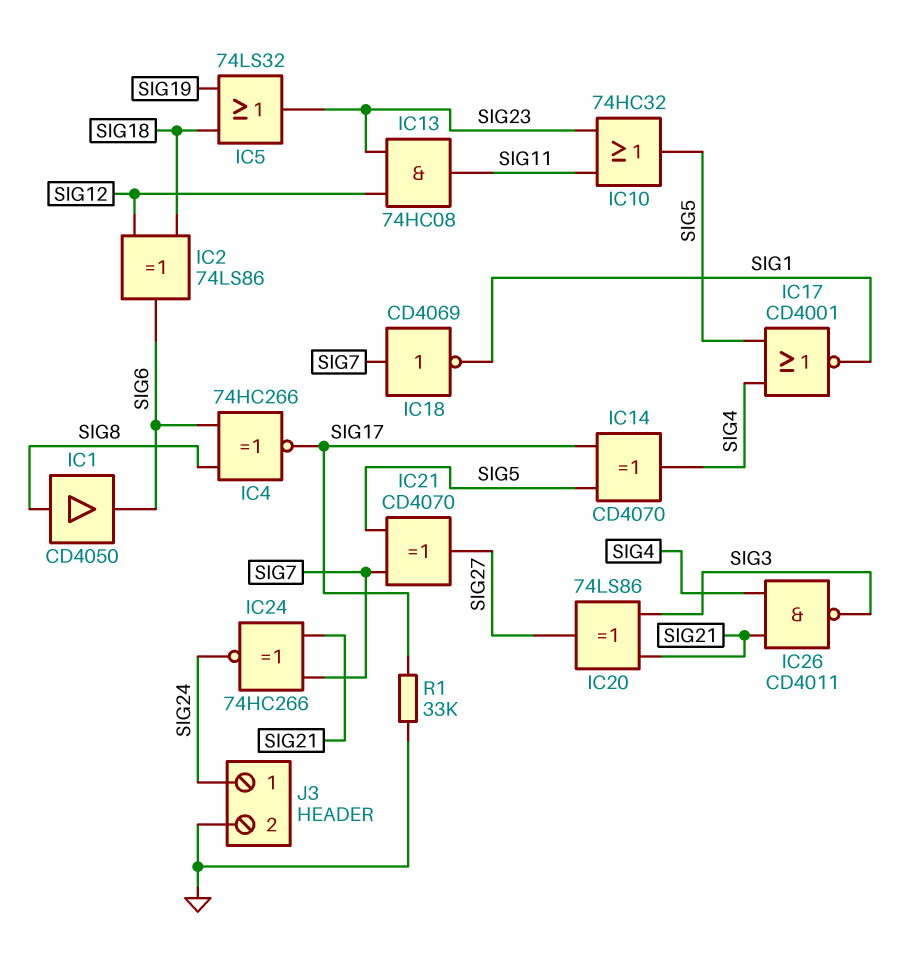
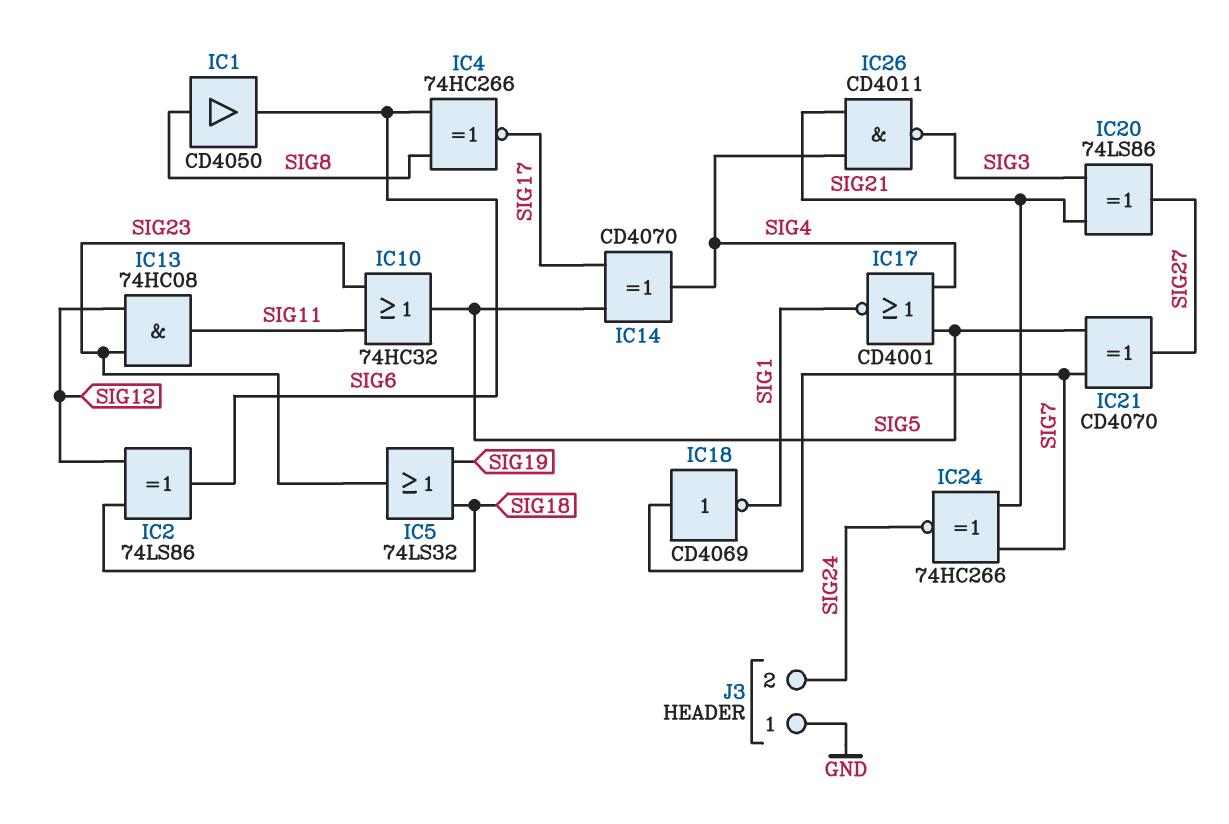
J3 pin 1: SIG24 -> GND
J3 pin 2: GND -> SIG24
R1: 33k (GND, SIG17) -> none

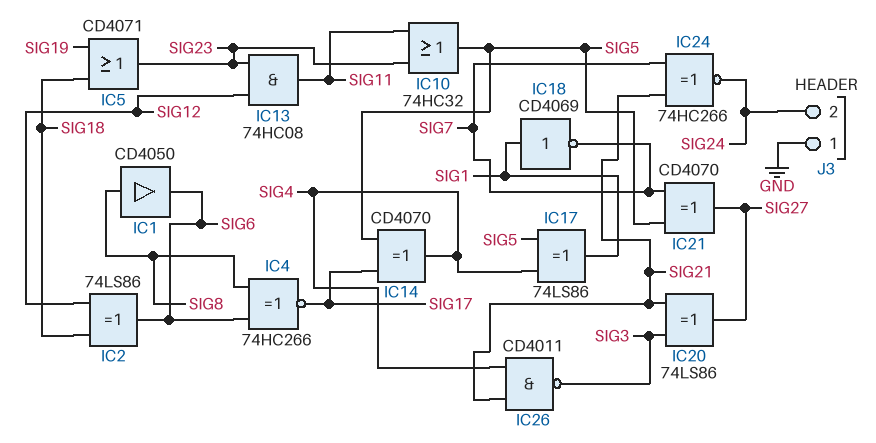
IC5: OR 74LS32 (in SIG18, in SIG19, out SIG23) -> OR CD4071 (in SIG18, in SIG19, out SIG23)
IC17: NOR CD4001 (in SIG4, in SIG5, out SIG1) -> XOR 74LS86 (in SIG4, in SIG5, out SIG1)
IC18: NOT CD4069 (in SIG7, out SIG1) -> NOT CD4069 (in SIG1, out SIG7)

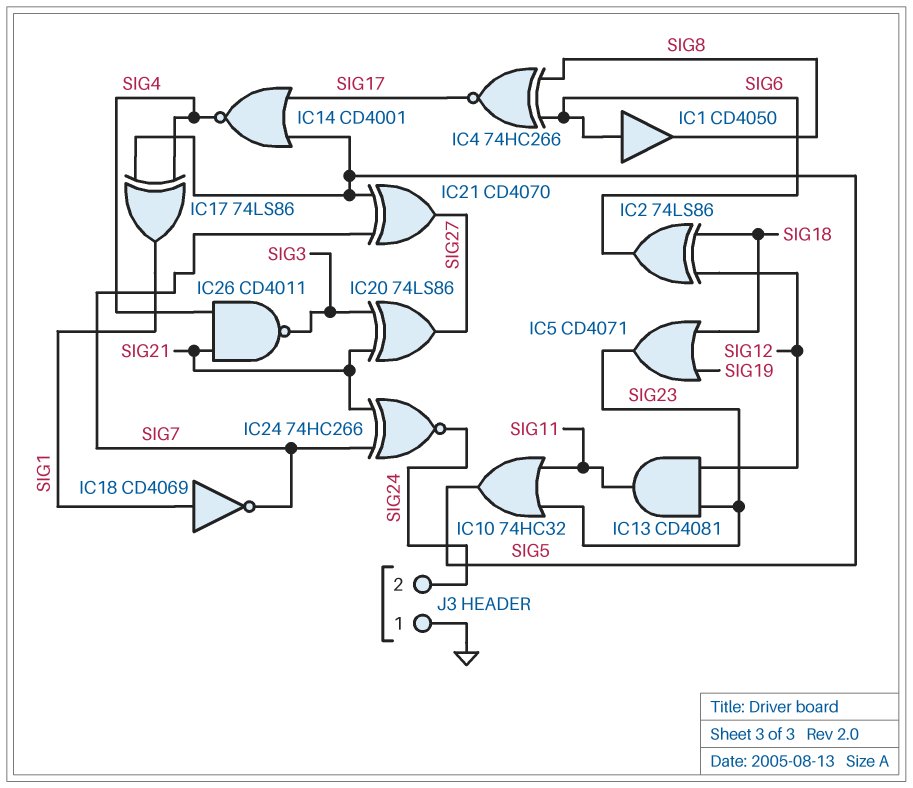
IC1: buffer CD4050 (in SIG8, out SIG6) -> buffer CD4050 (in SIG6, out SIG8)
IC13: AND 74HC08 (in SIG12, in SIG23, out SIG11) -> AND CD4081 (in SIG12, in SIG23, out SIG11)
IC14: XOR CD4070 (in SIG5, in SIG17, out SIG4) -> NOR CD4001 (in SIG5, in SIG17, out SIG4)

